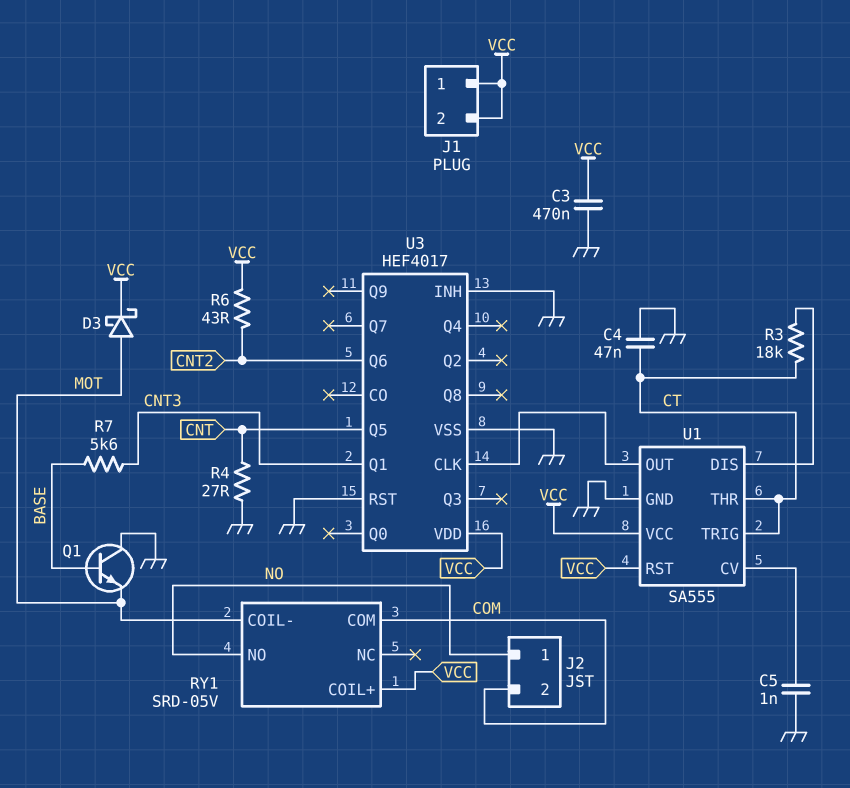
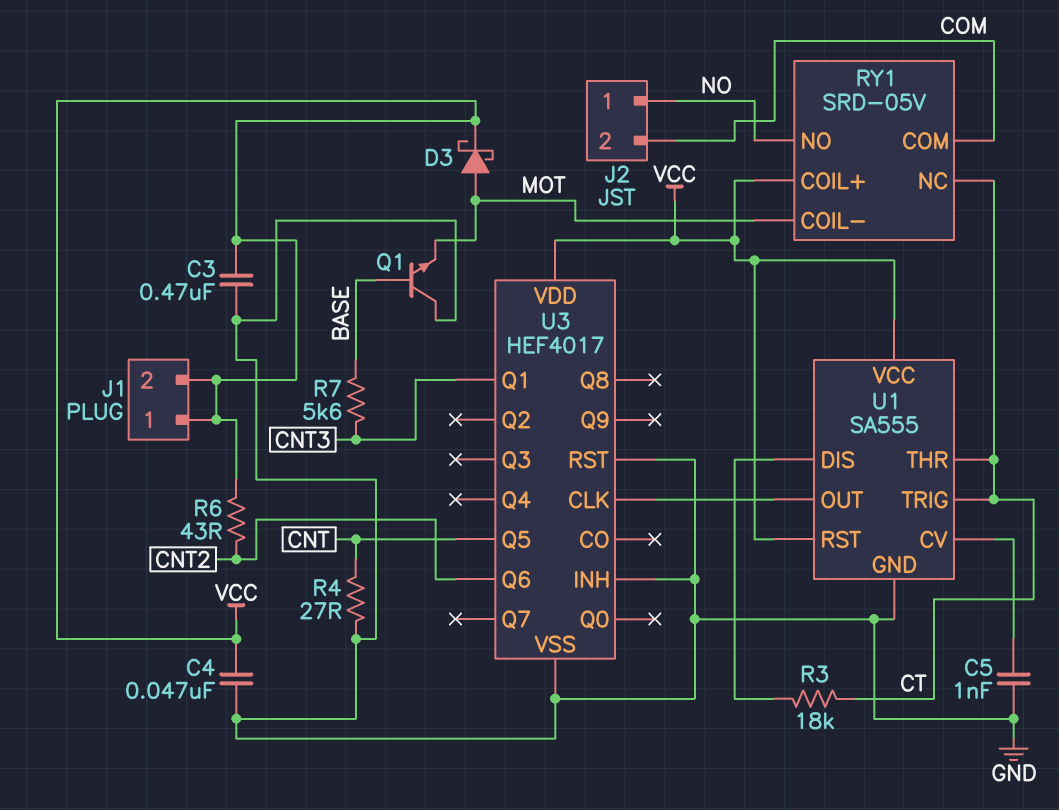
C4: 47nF (CT, GND) -> 47nF (GND, VCC)
RY1 pin NC: none -> CT

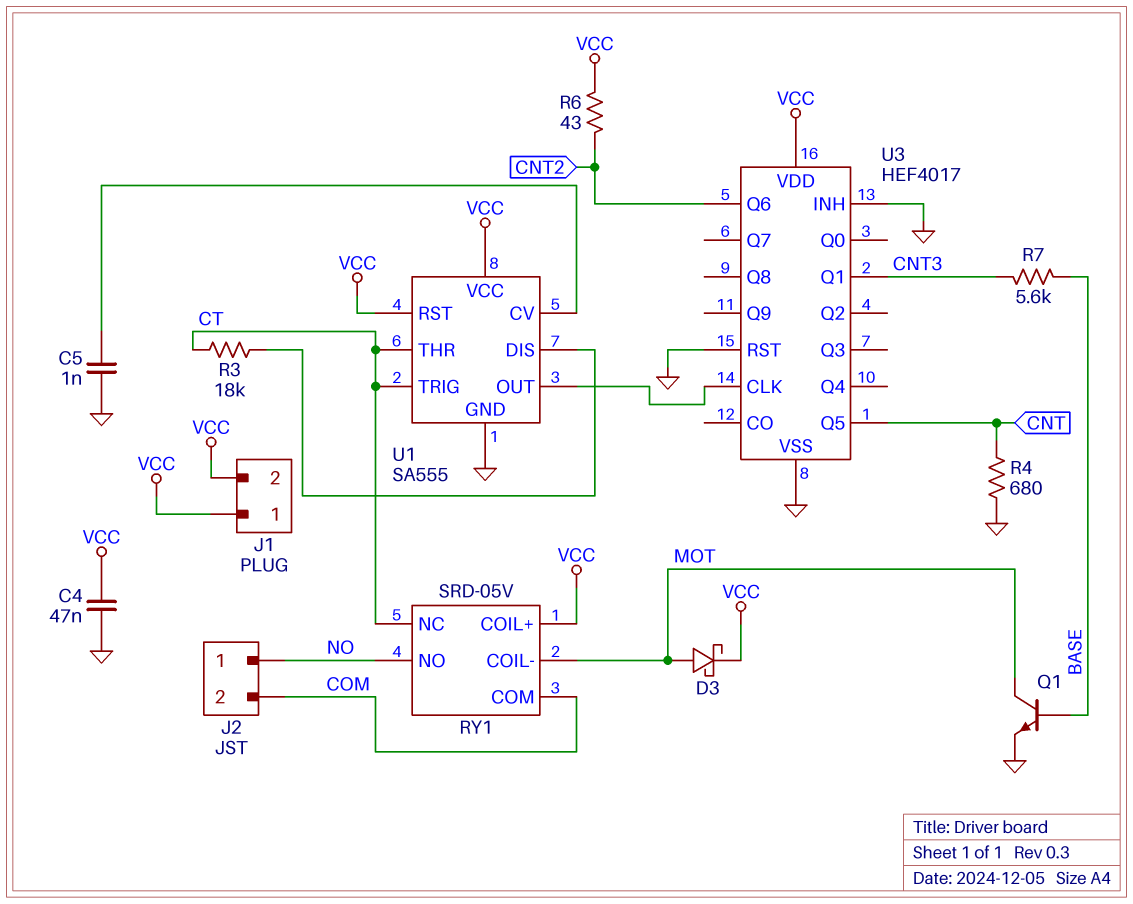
C3: 470nF (GND, VCC) -> none
Q1: NPN (B BASE, C GND, E MOT) -> NPN (B BASE, C MOT, E GND)
R4: 27 (CNT, GND) -> 680 (CNT, GND)

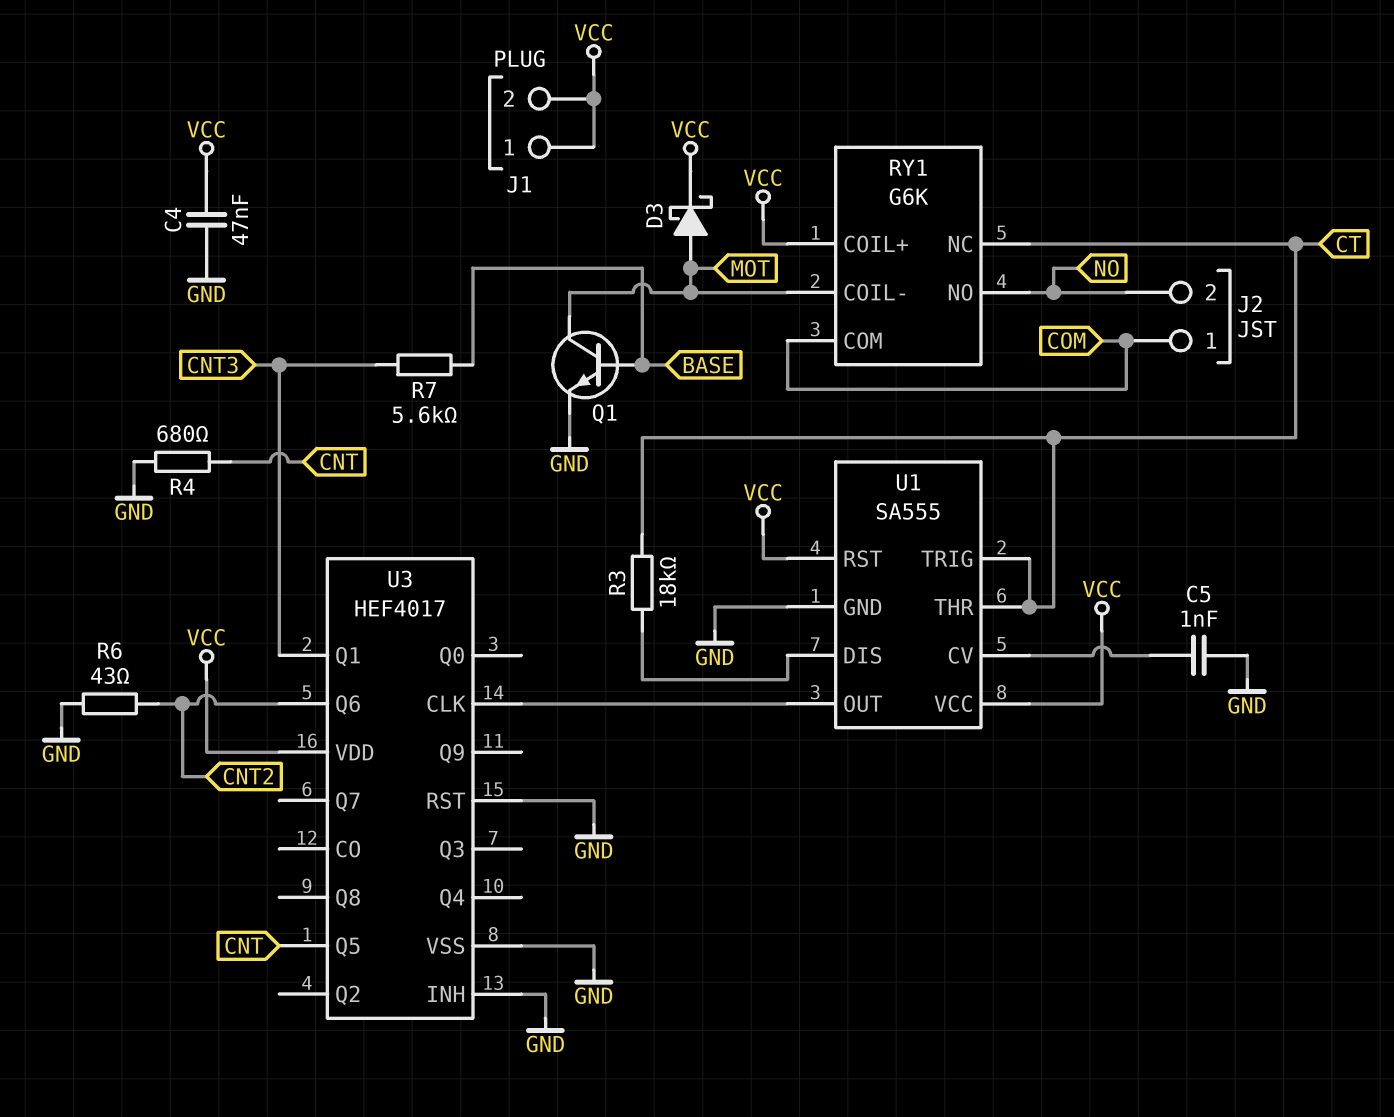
J2 pin 1: NO -> COM
J2 pin 2: COM -> NO
R6: 43 (CNT2, VCC) -> 43 (CNT2, GND)
RY1: SRD-05V -> G6K

